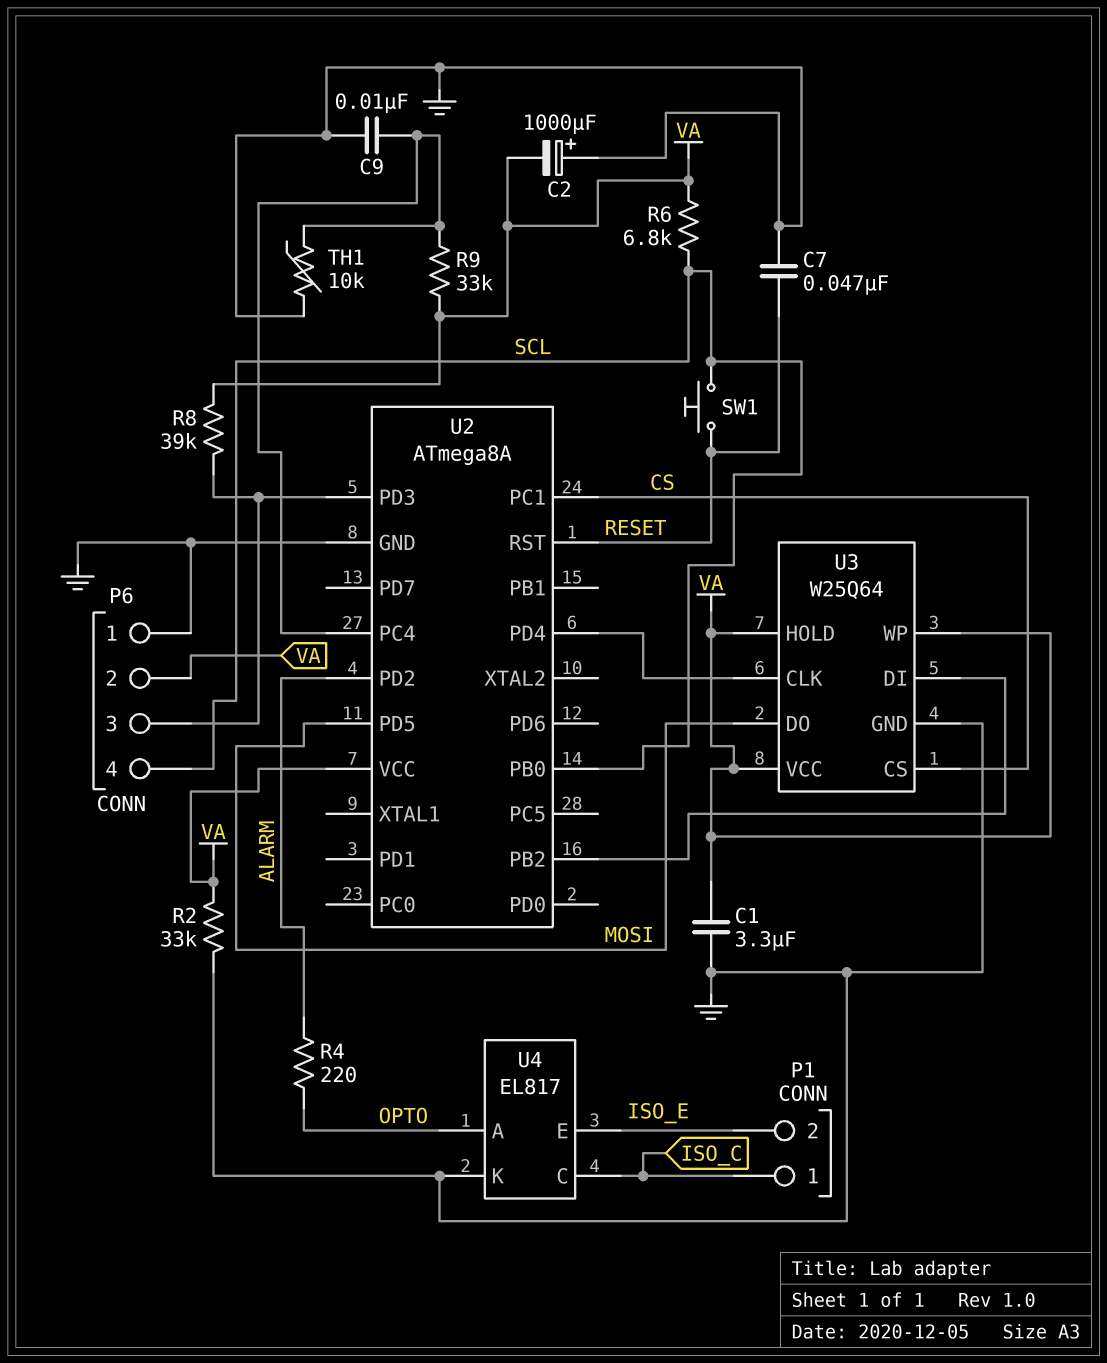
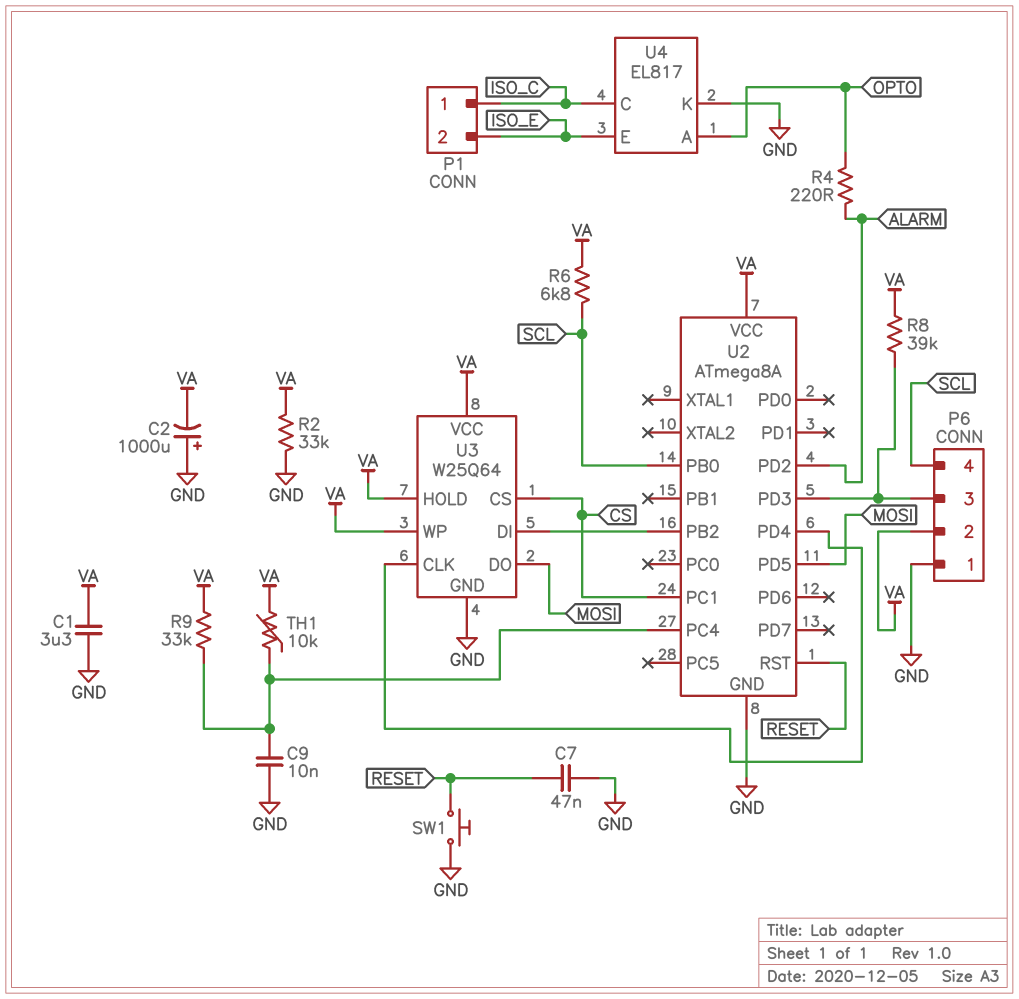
SW1: button (RESET, SCL) -> button (GND, RESET)
TH1: 10k (GND, U2/PC4) -> 10k (U2/PC4, VA)

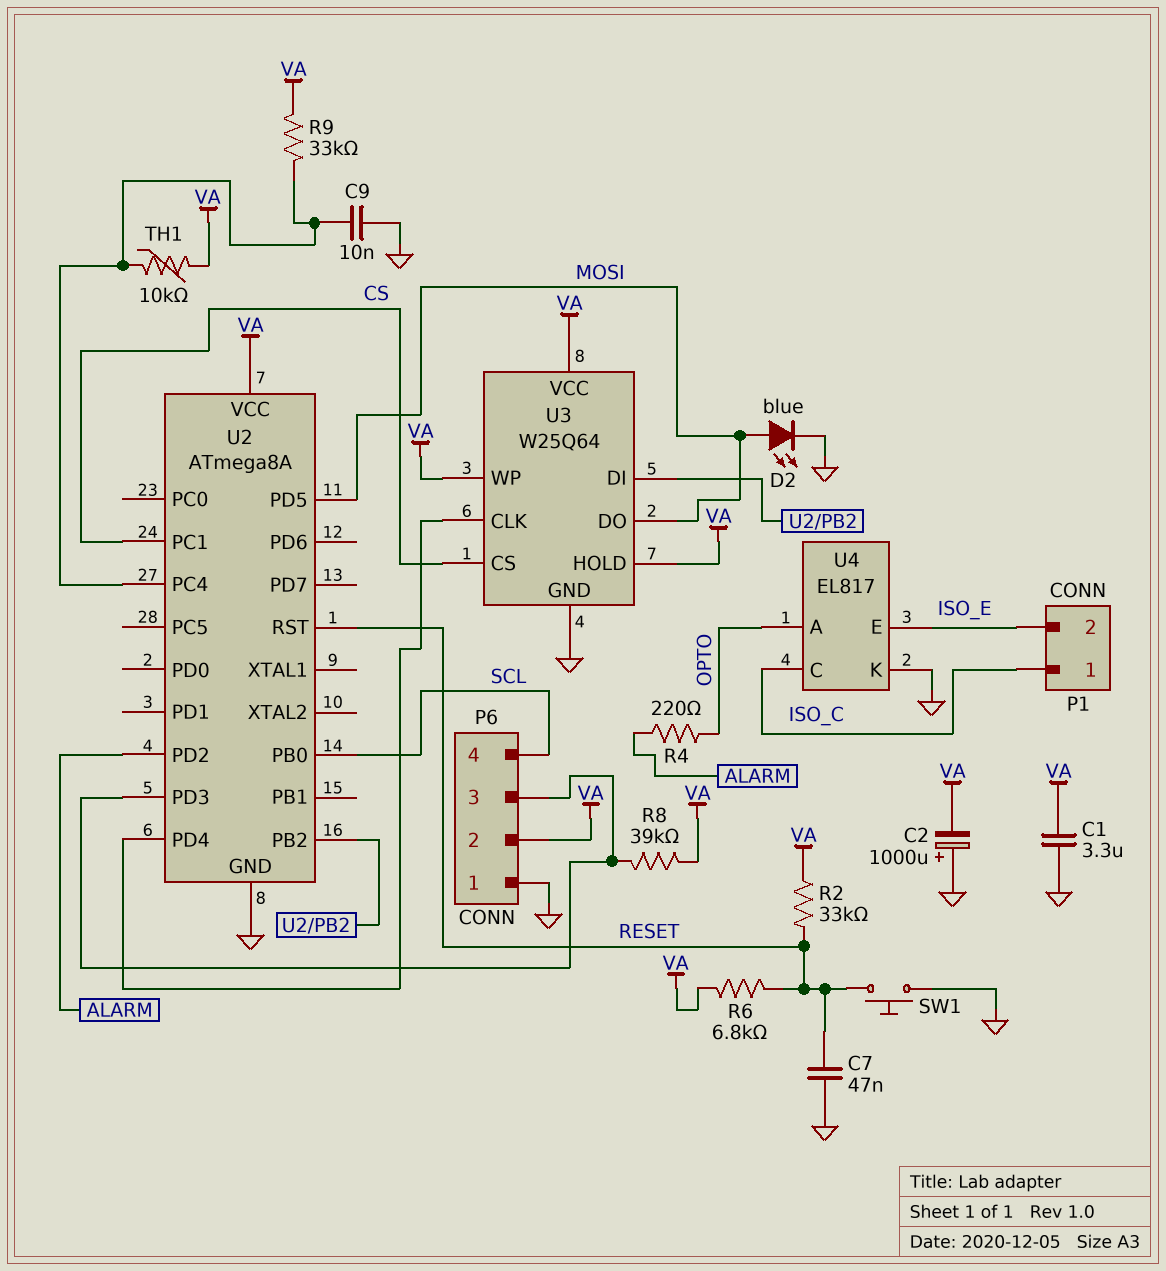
D2: none -> LED blue (A MOSI, K GND)
R2: 33k (GND, VA) -> 33k (RESET, VA)
R6: 6.8k (SCL, VA) -> 6.8k (RESET, VA)

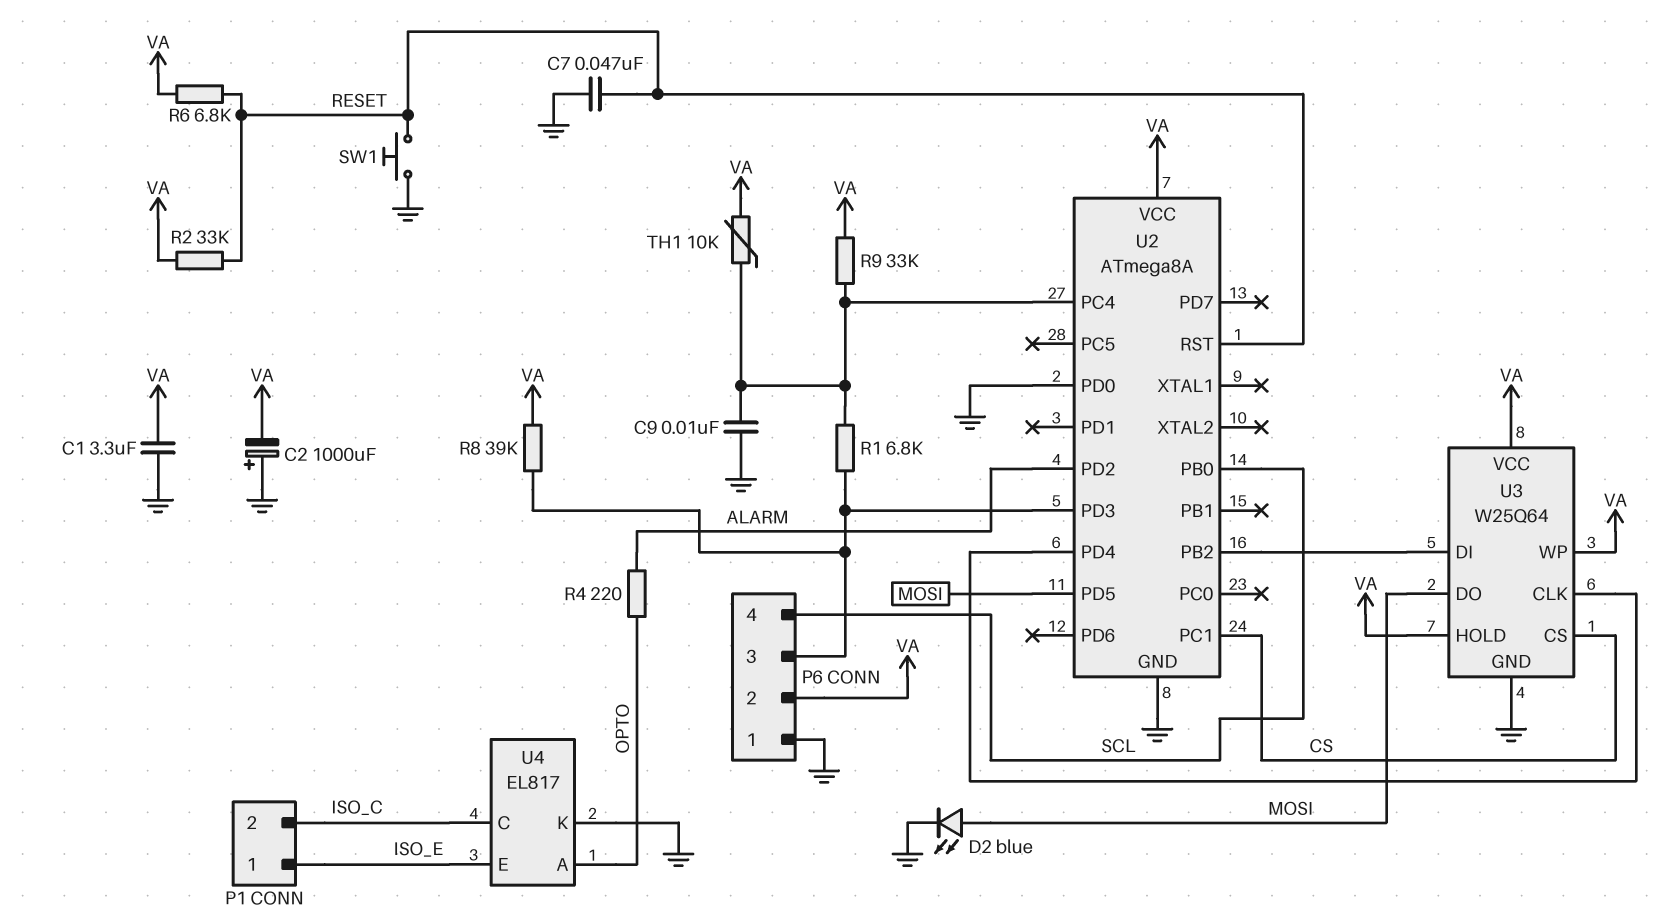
P1 pin 1: ISO_C -> ISO_E
P1 pin 2: ISO_E -> ISO_C
R1: none -> 6.8k (P6/3, U2/PC4)
U2 pin PD0: none -> GND

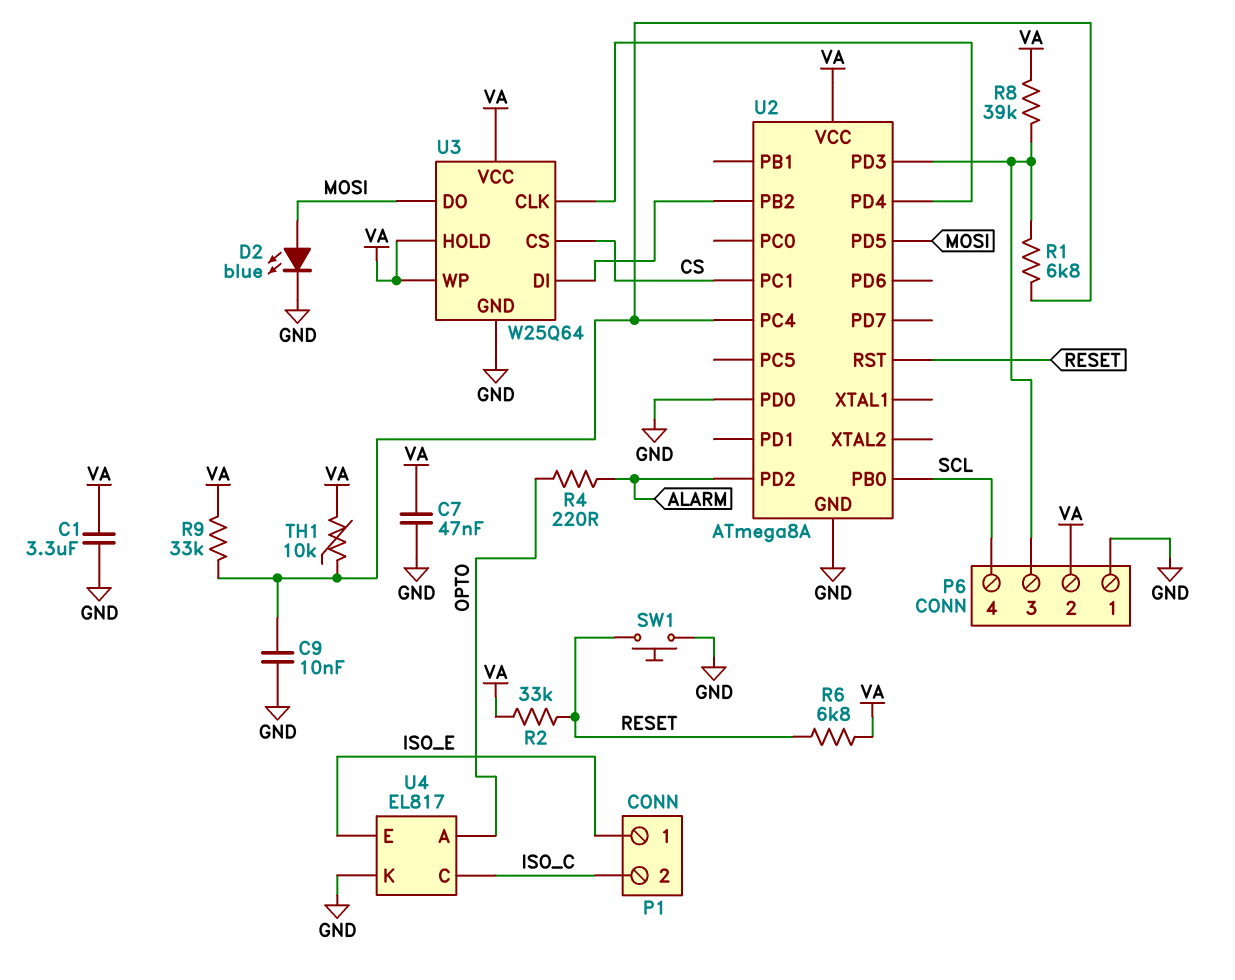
C2: 1000uF (plus GND, minus VA) -> none
C7: 47nF (GND, RESET) -> 47nF (GND, VA)

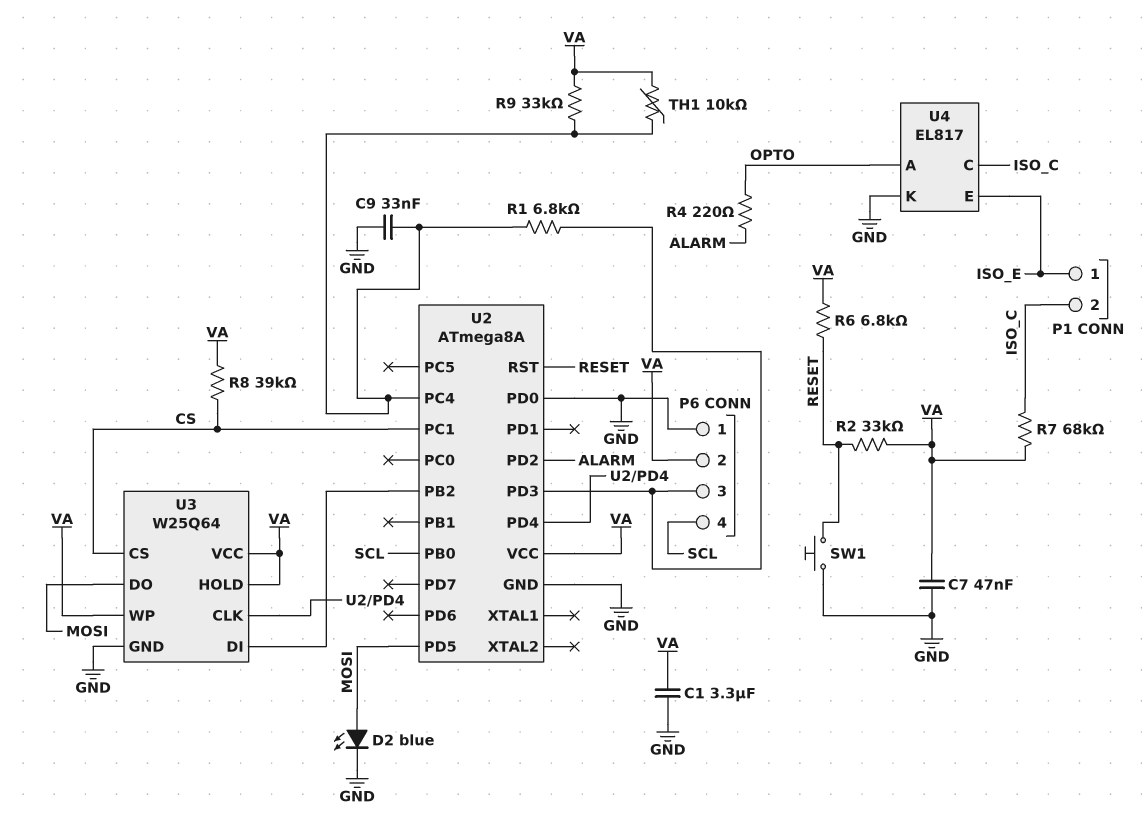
C9: 10nF (GND, U2/PC4) -> 33nF (GND, U2/PC4)
R7: none -> 68k (ISO_C, VA)
R8: 39k (P6/3, VA) -> 39k (CS, VA)

